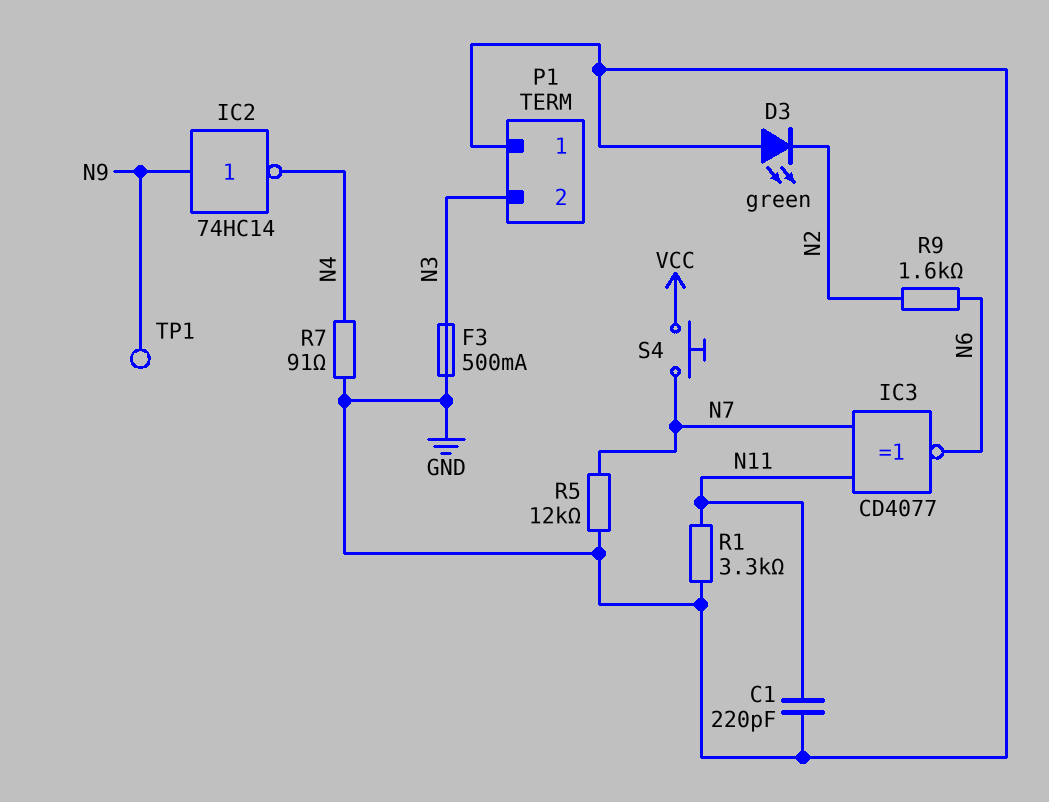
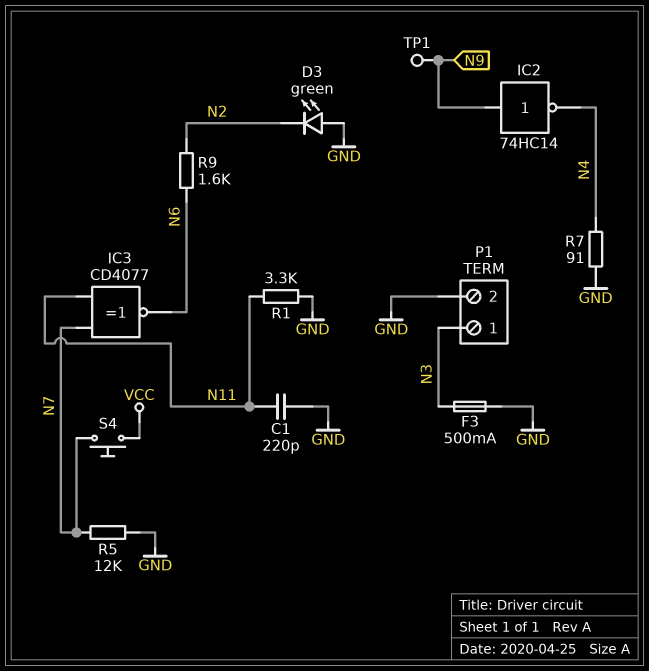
P1 pin 1: GND -> N3
P1 pin 2: N3 -> GND

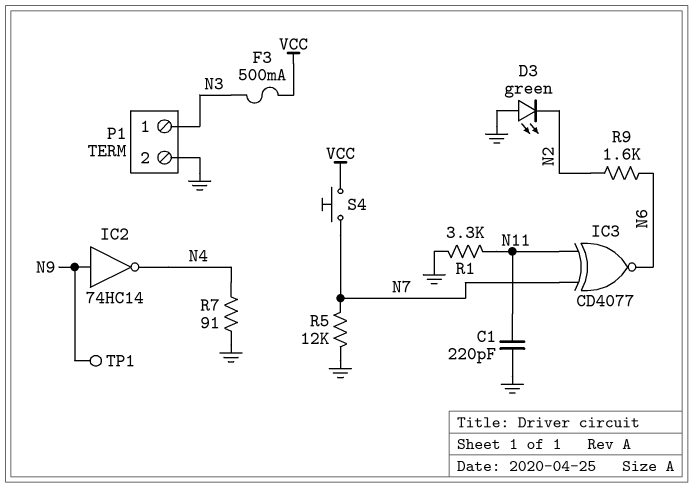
F3: 500mA (GND, N3) -> 500mA (N3, VCC)

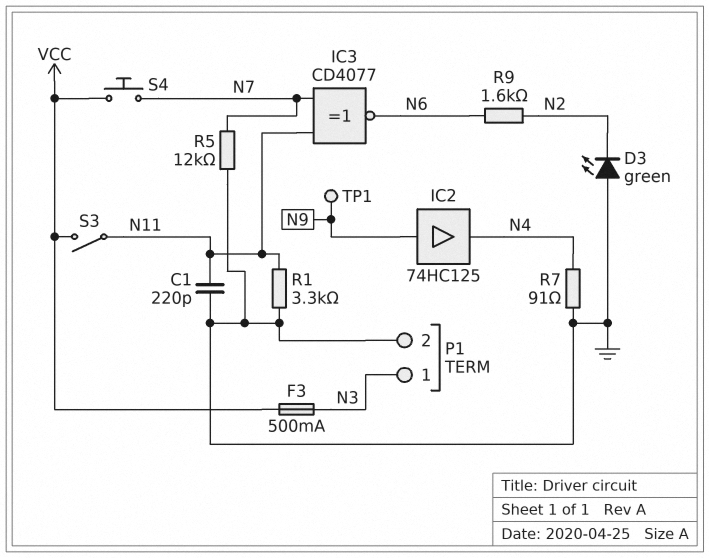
IC2: NOT 74HC14 (in N9, out N4) -> buffer 74HC125 (in N9, out N4)
S3: none -> switch (N11, VCC)

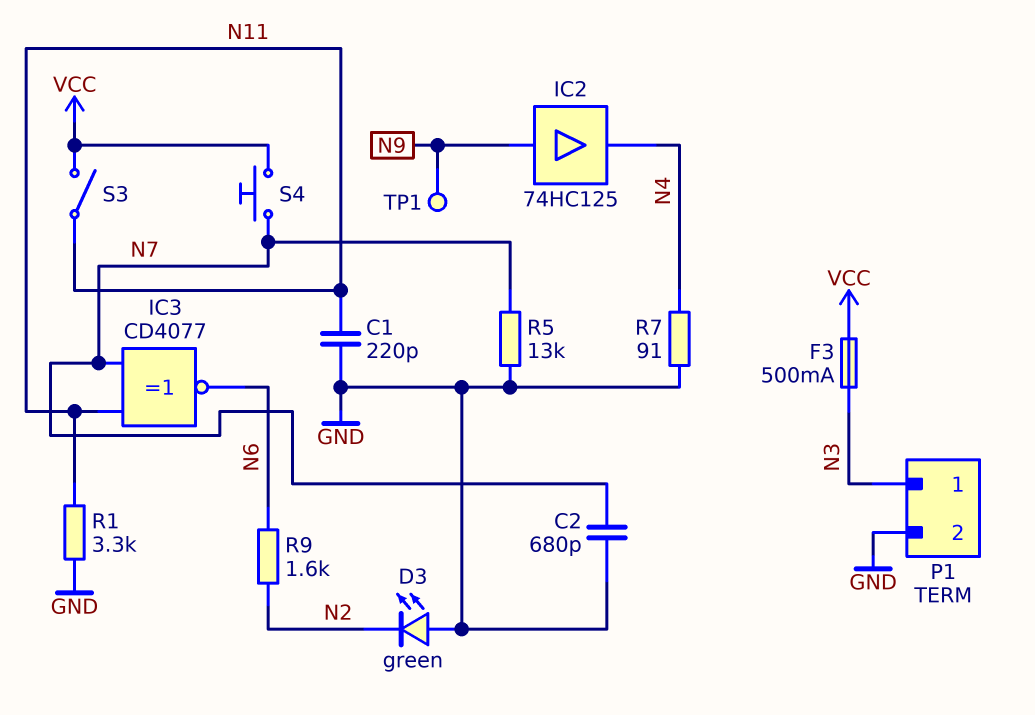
C2: none -> 680pF (GND, N7)
R5: 12k (GND, N7) -> 13k (GND, N7)

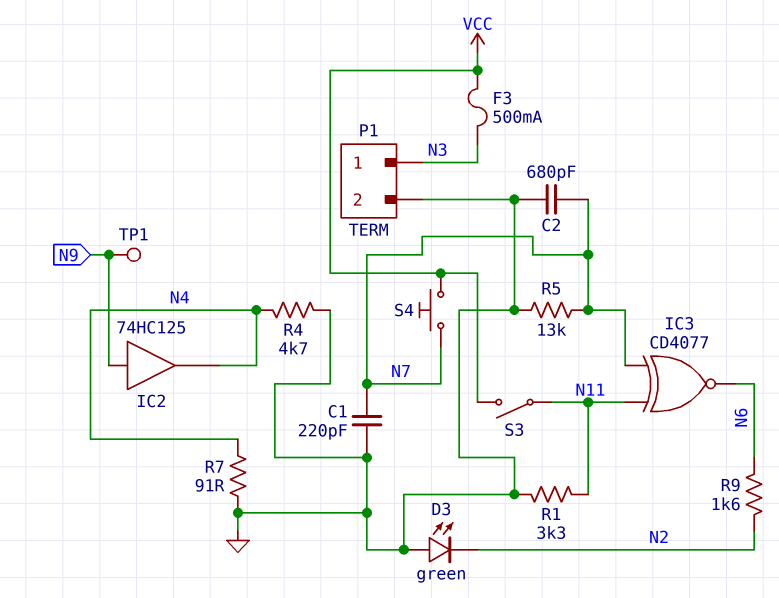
C1: 220pF (GND, N11) -> 220pF (GND, N7)
R4: none -> 4.7k (GND, N4)

